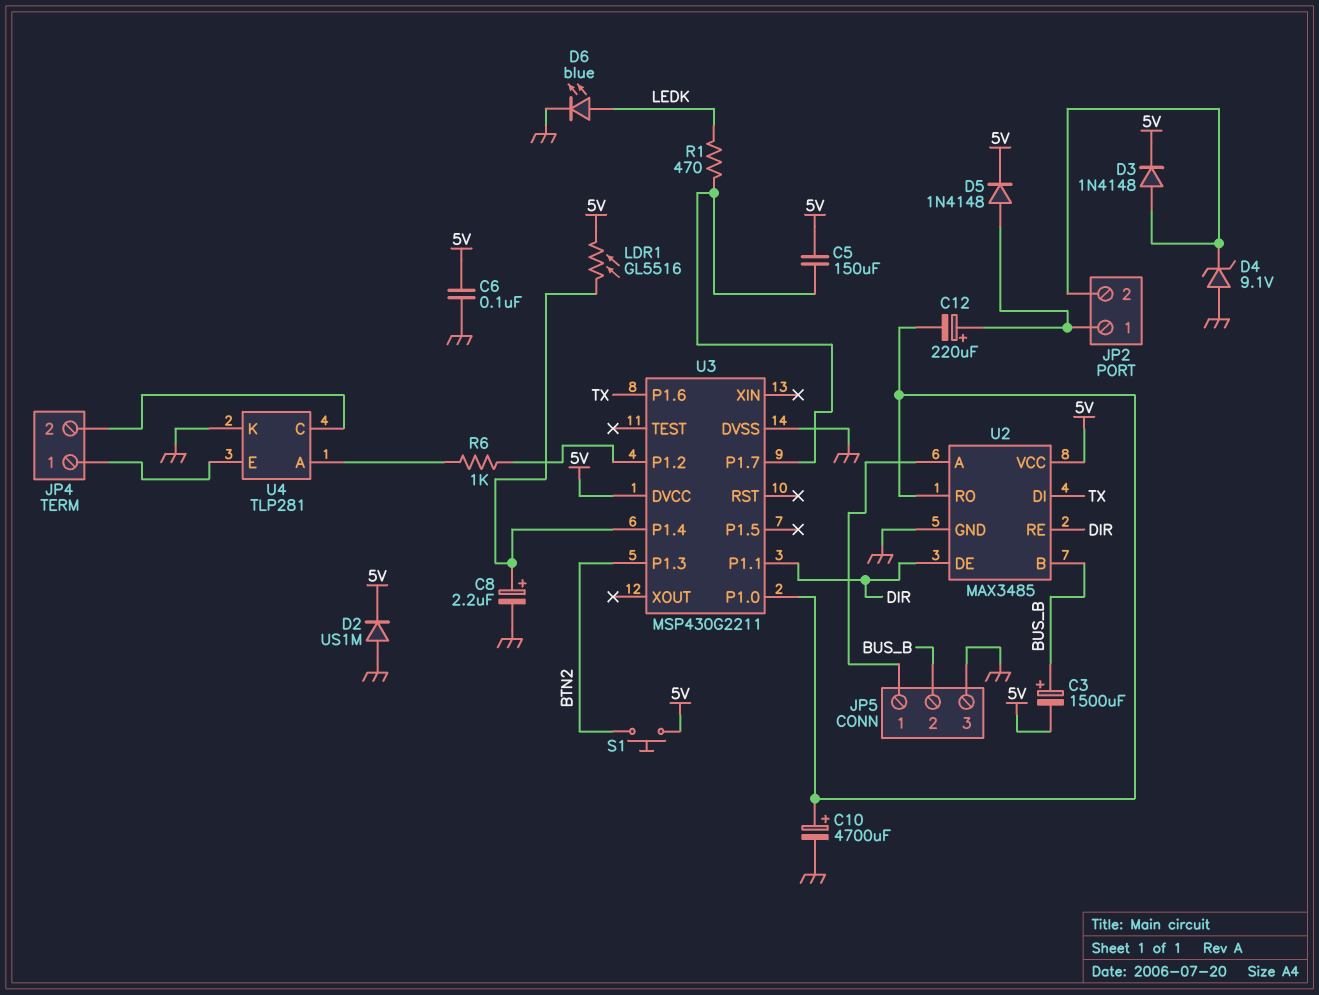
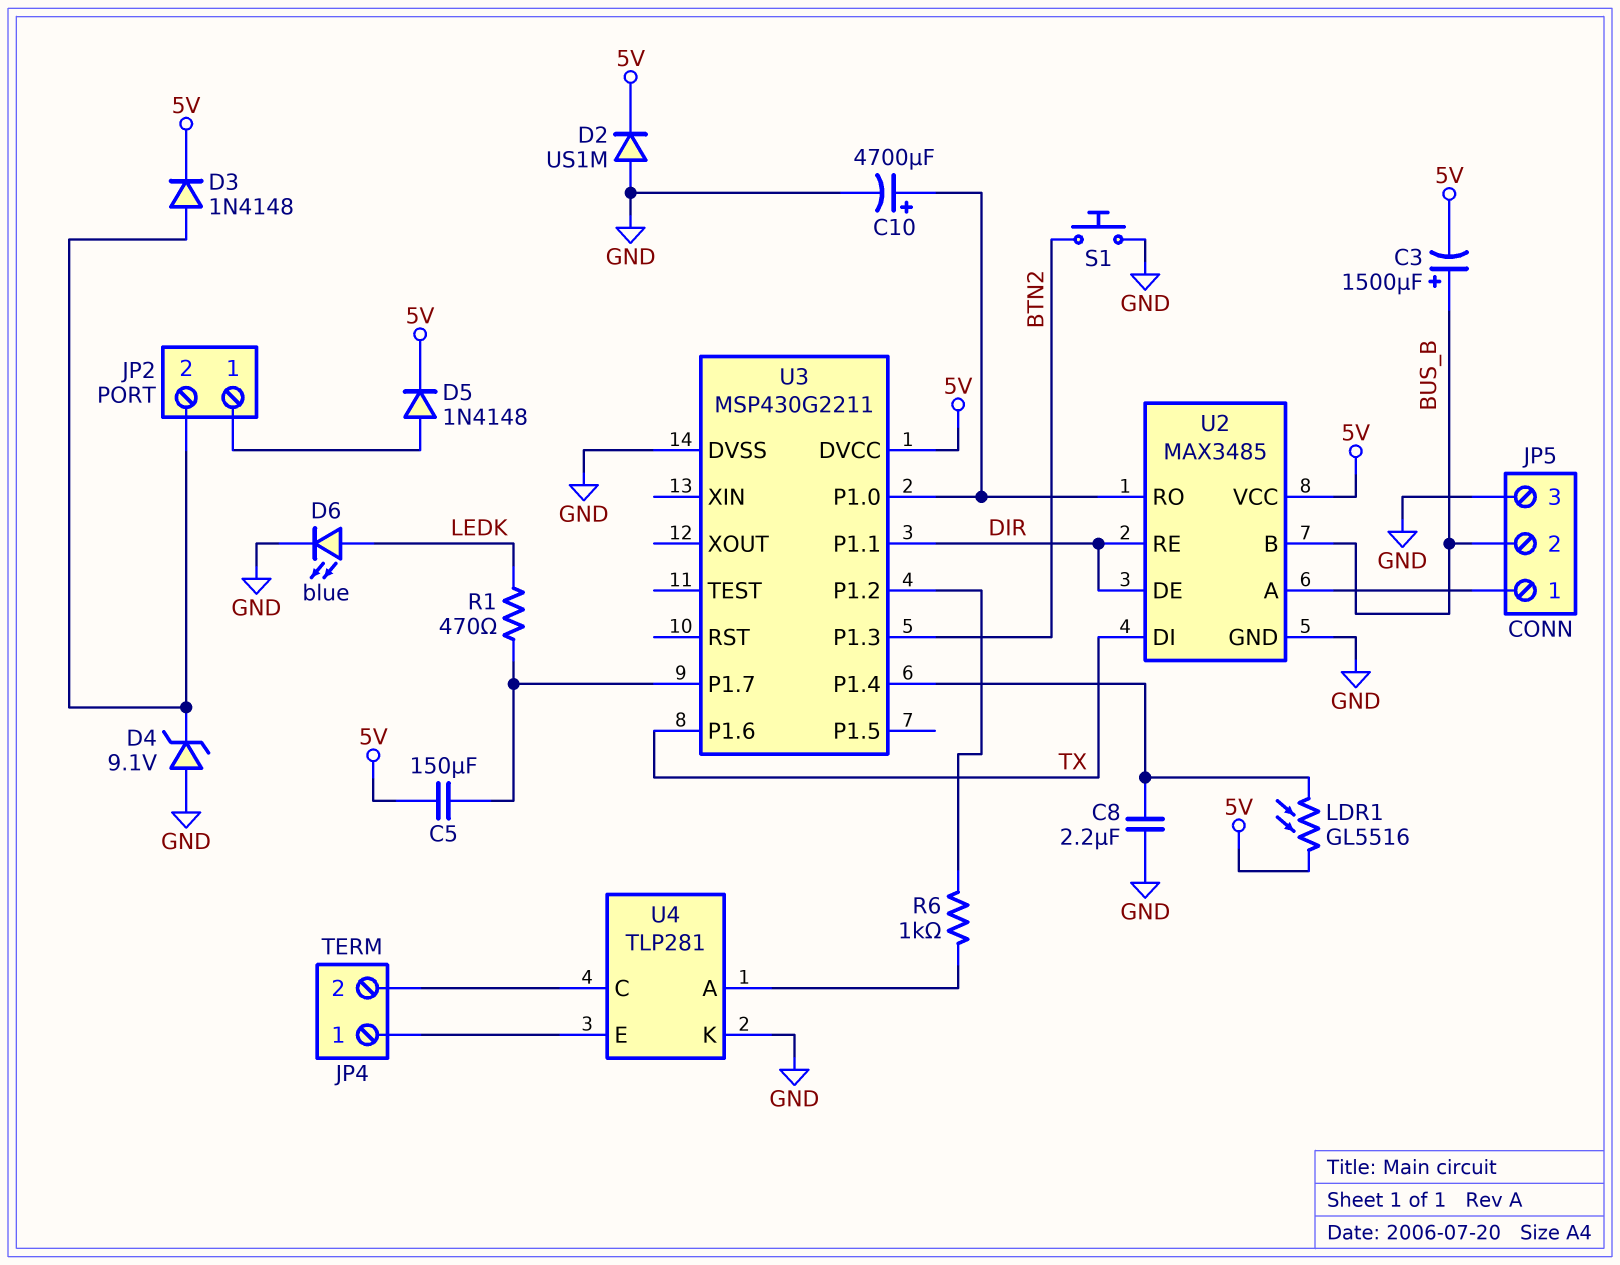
C6: 100nF (5V, GND) -> none
C8: 2.2uF (plus U3/P1.4, minus GND) -> 2.2uF (GND, U3/P1.4)
C12: 220uF (plus JP2/1, minus U2/RO) -> none
S1: button (5V, BTN2) -> button (BTN2, GND)

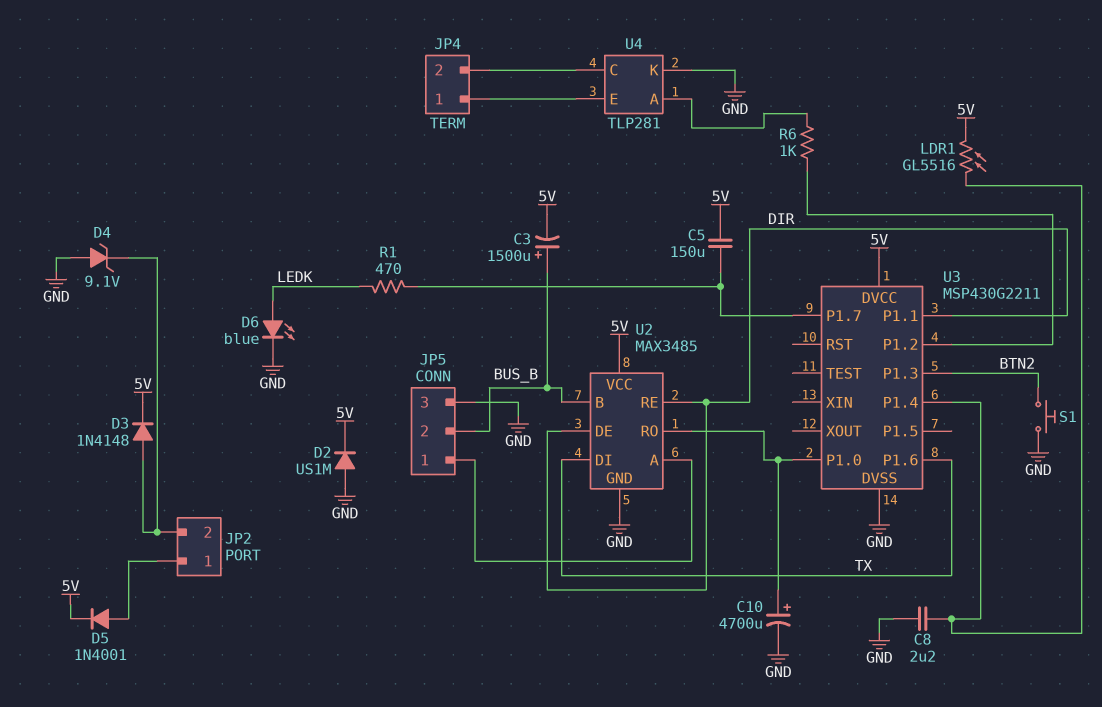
D5: diode 1N4148 (A JP2/1, K 5V) -> diode 1N4001 (A JP2/1, K 5V)

